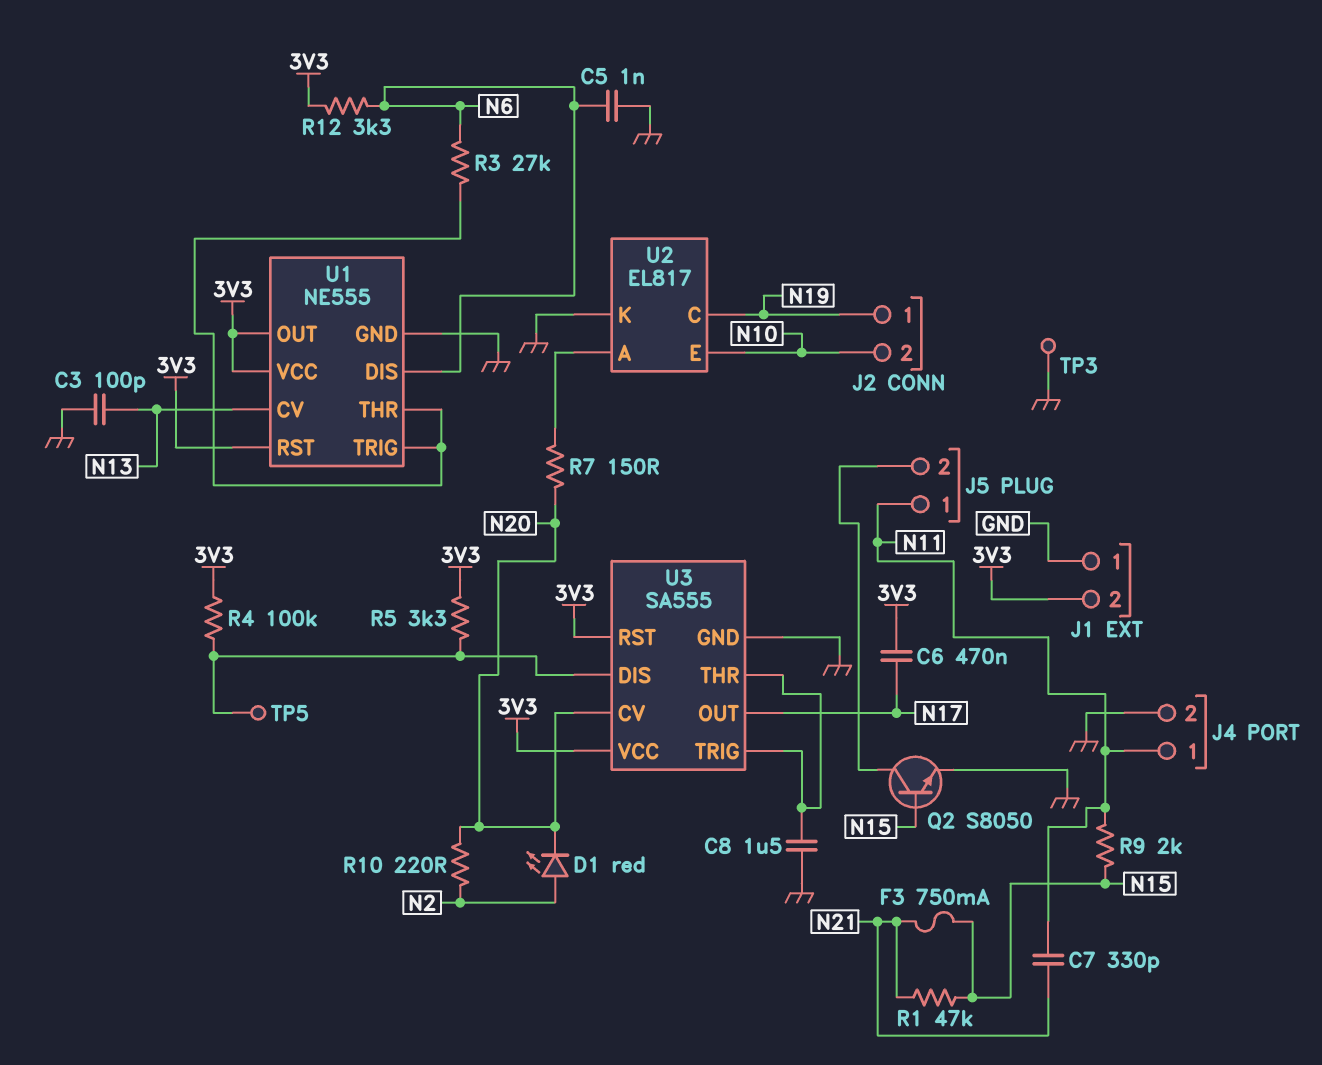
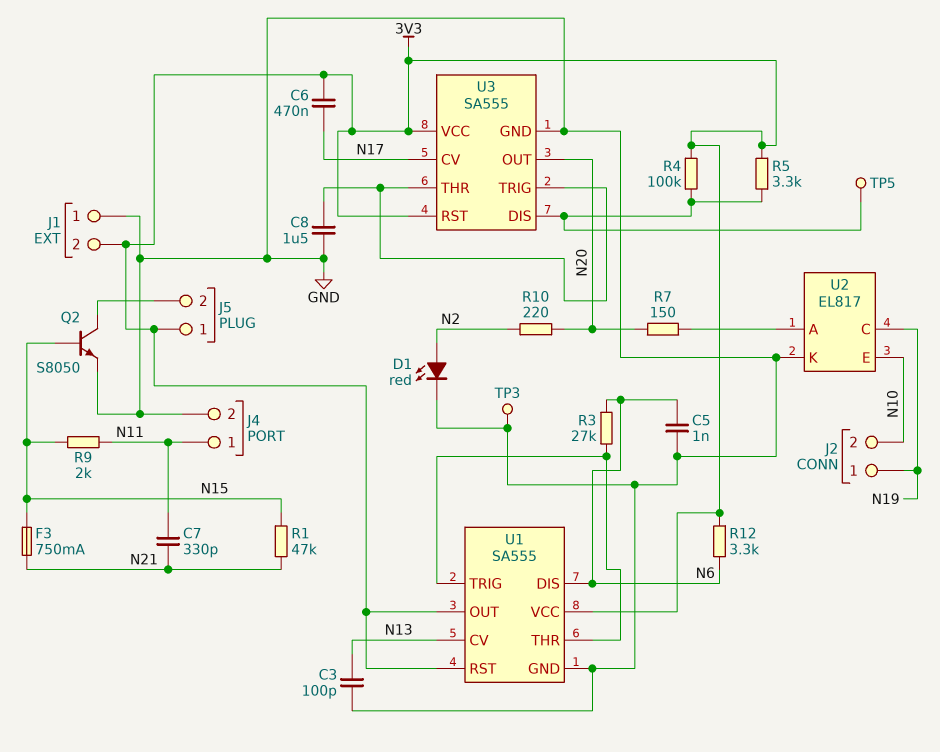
D1: LED red (A N2, K N20) -> LED red (A N2, K GND)
J5 pin 1: N11 -> 3V3
U1: NE555 -> SA555
U3 pin CV: N20 -> N17
U3 pin OUT: N17 -> N20

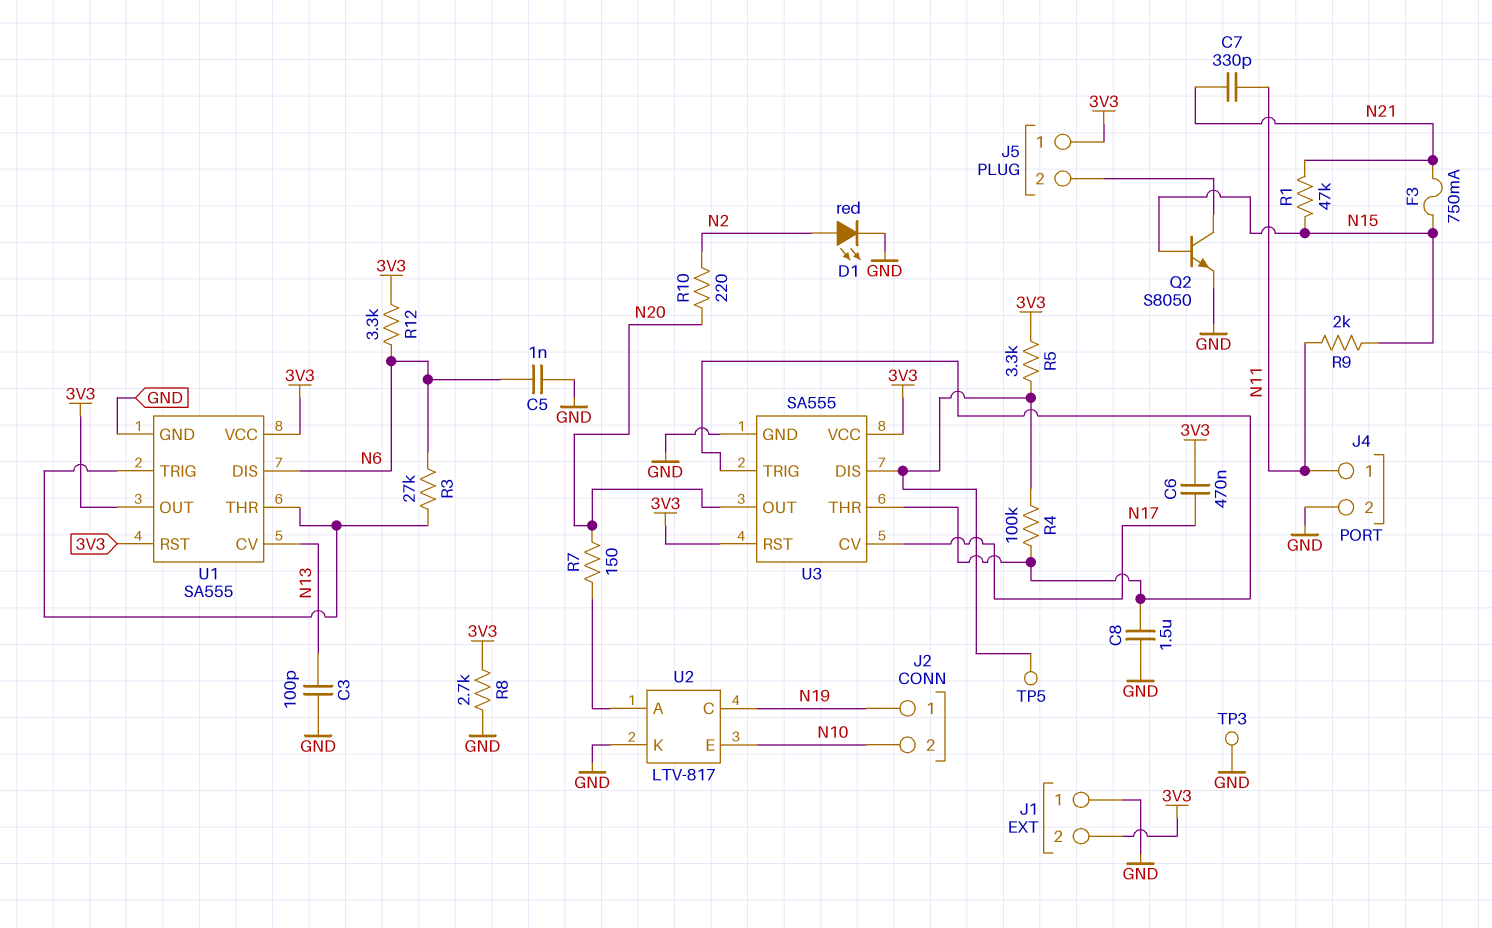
R4: 100k (3V3, U3/DIS) -> 100k (U3/DIS, U3/THR)
R8: none -> 2.7k (3V3, GND)
U2: EL817 -> LTV-817

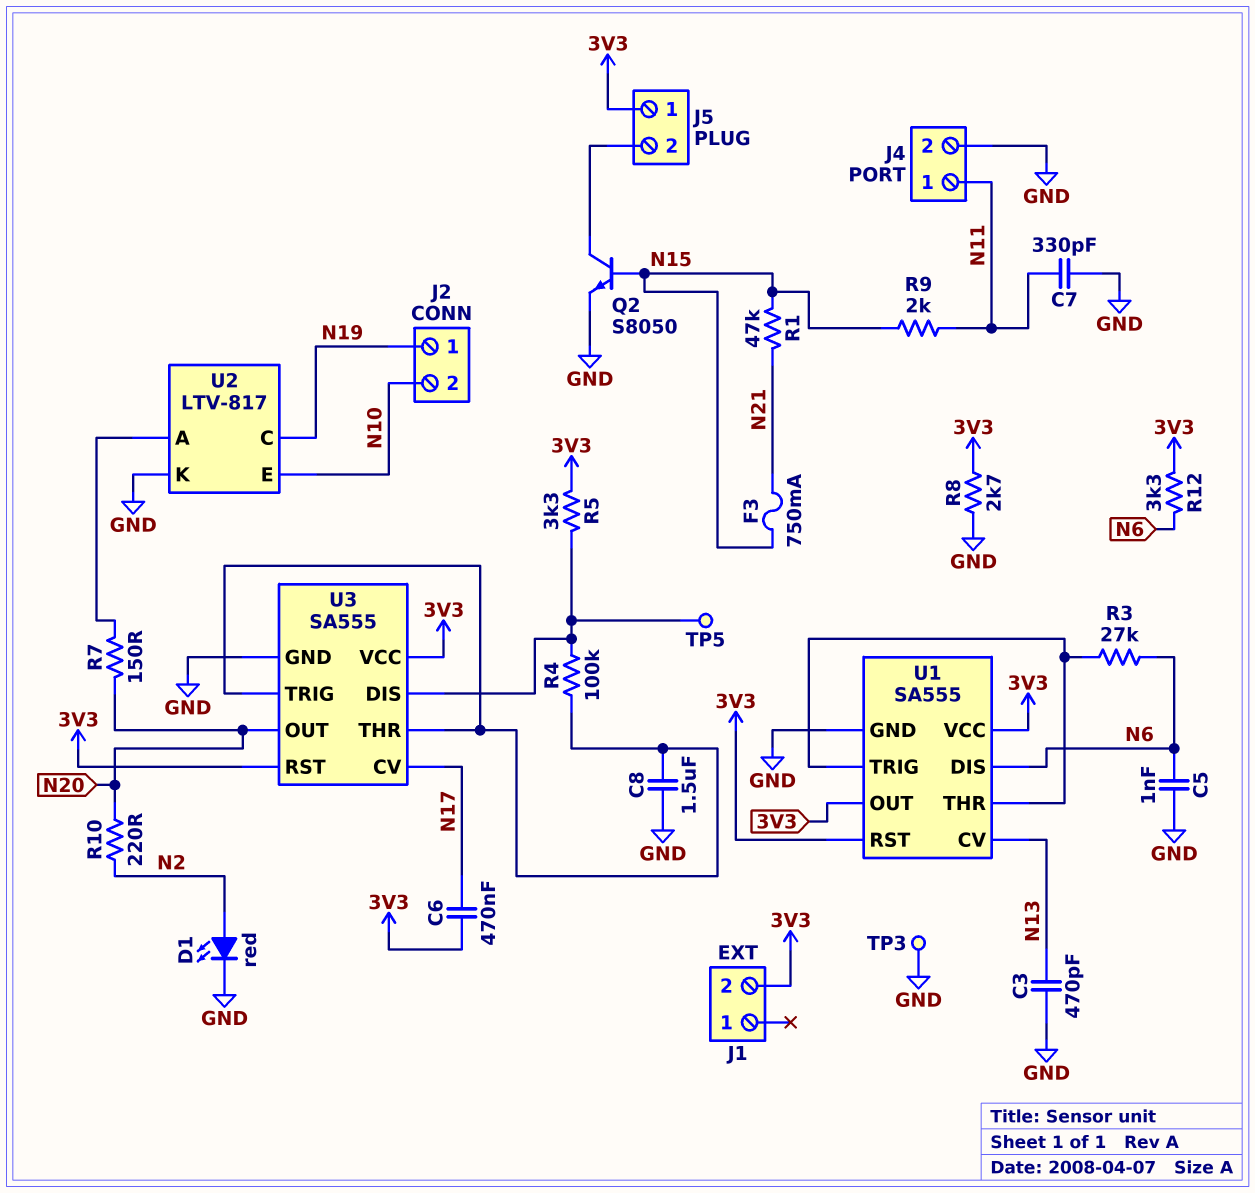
C3: 100pF (GND, N13) -> 470pF (GND, N13)
C7: 330pF (N11, N21) -> 330pF (GND, N11)
J1 pin 1: GND -> none

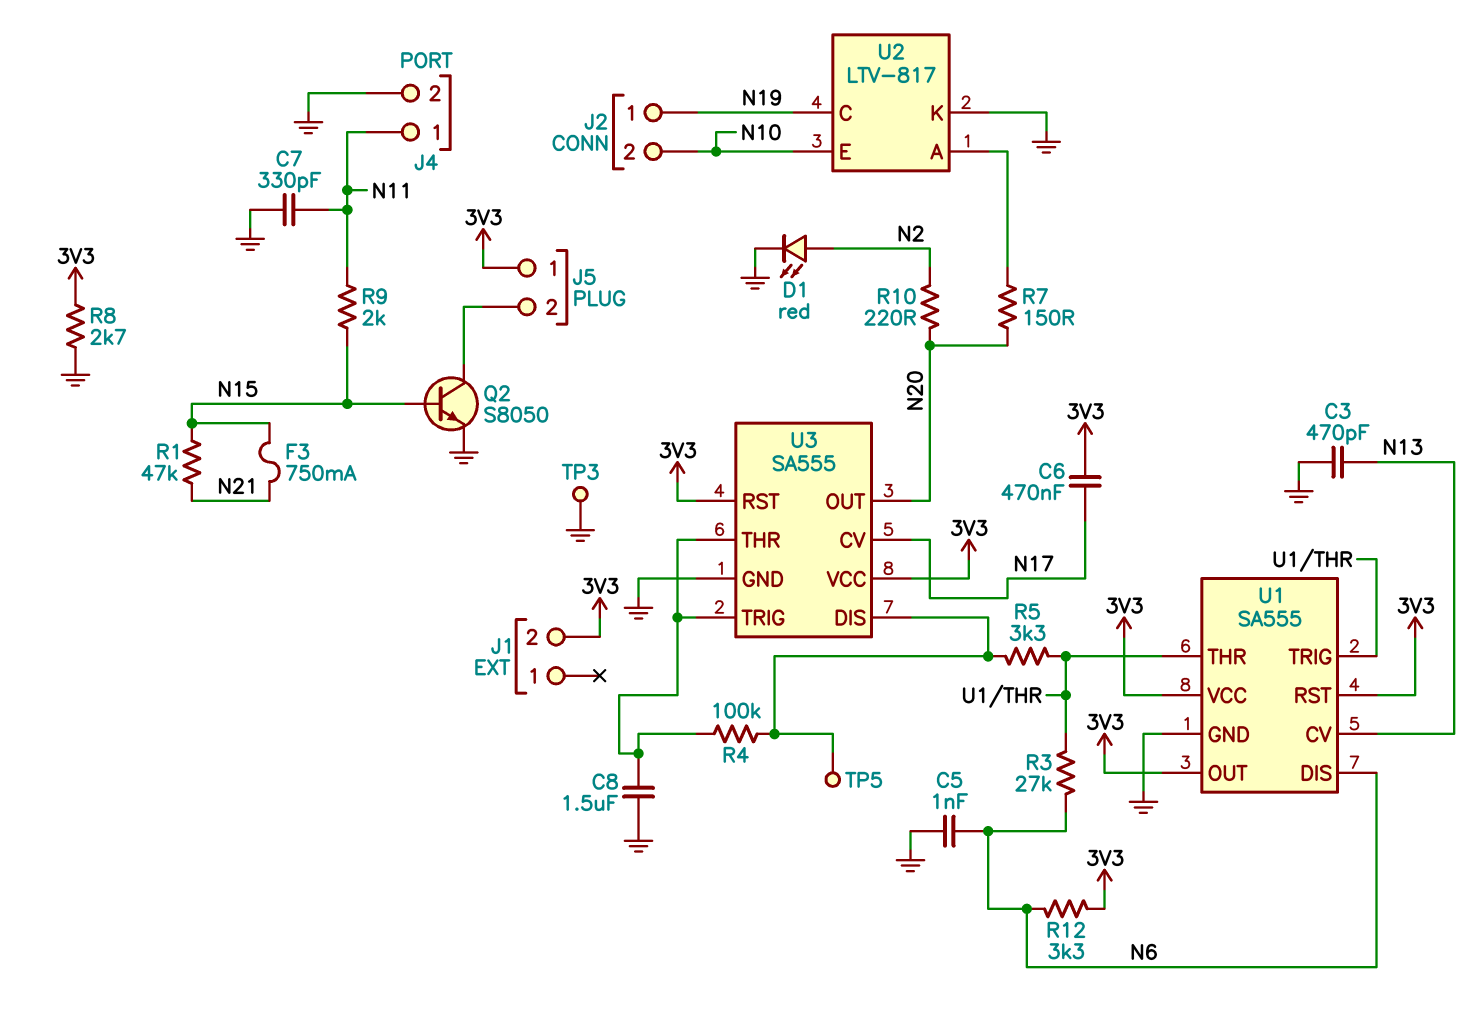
R5: 3.3k (3V3, U3/DIS) -> 3.3k (U1/THR, U3/DIS)

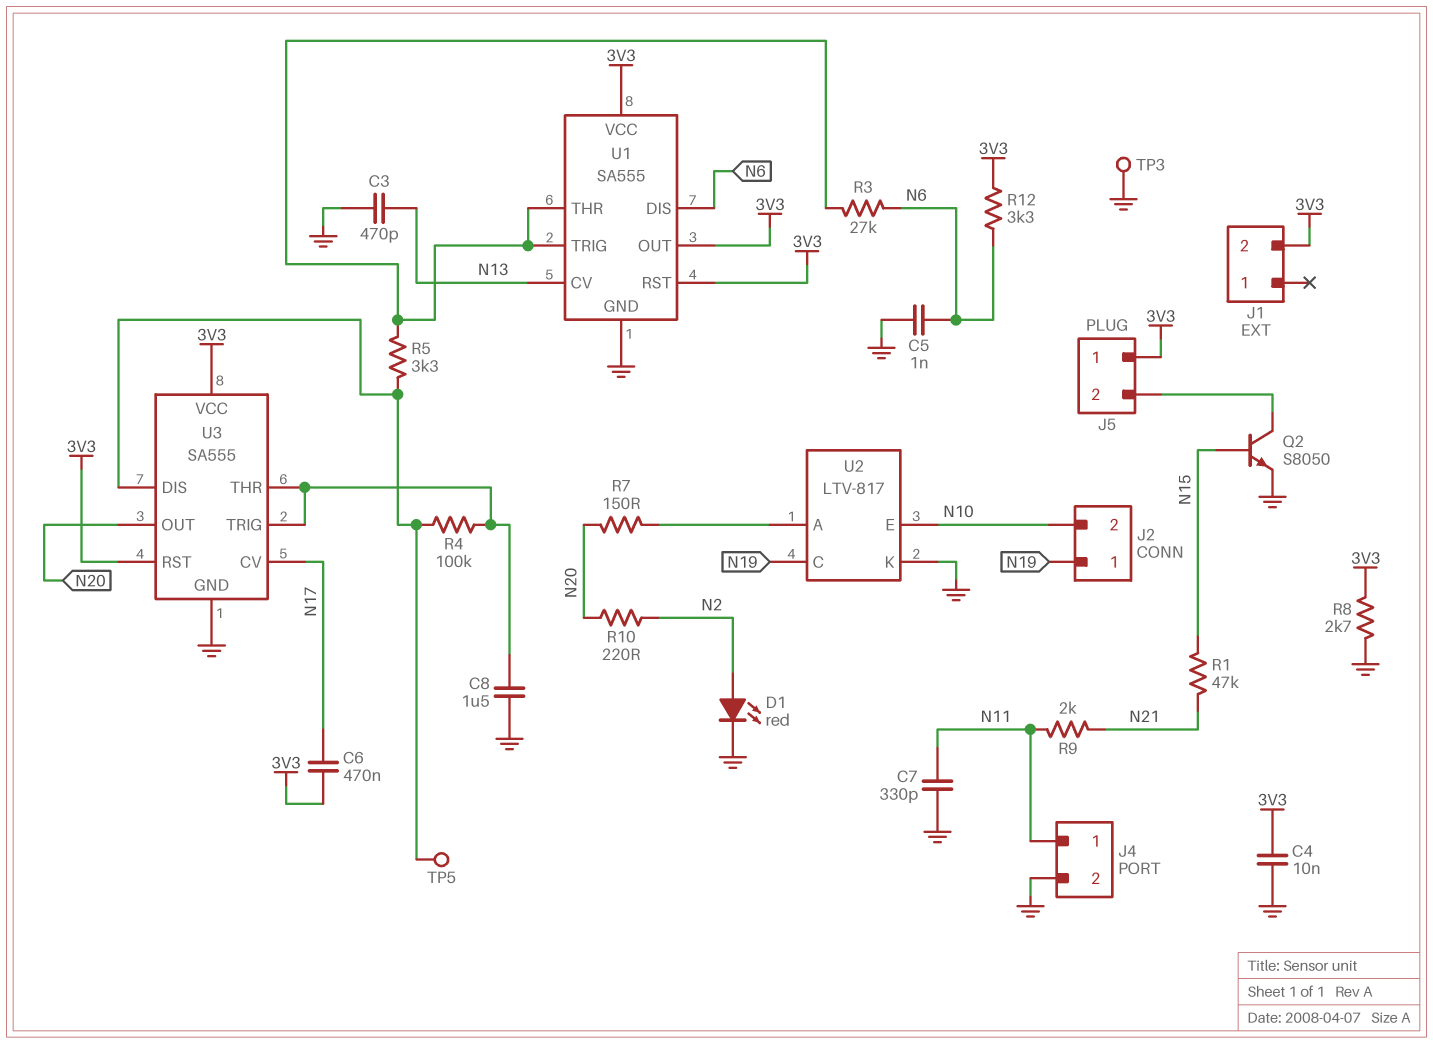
C4: none -> 10nF (3V3, GND)
F3: 750mA (N15, N21) -> none
R9: 2k (N11, N15) -> 2k (N11, N21)

